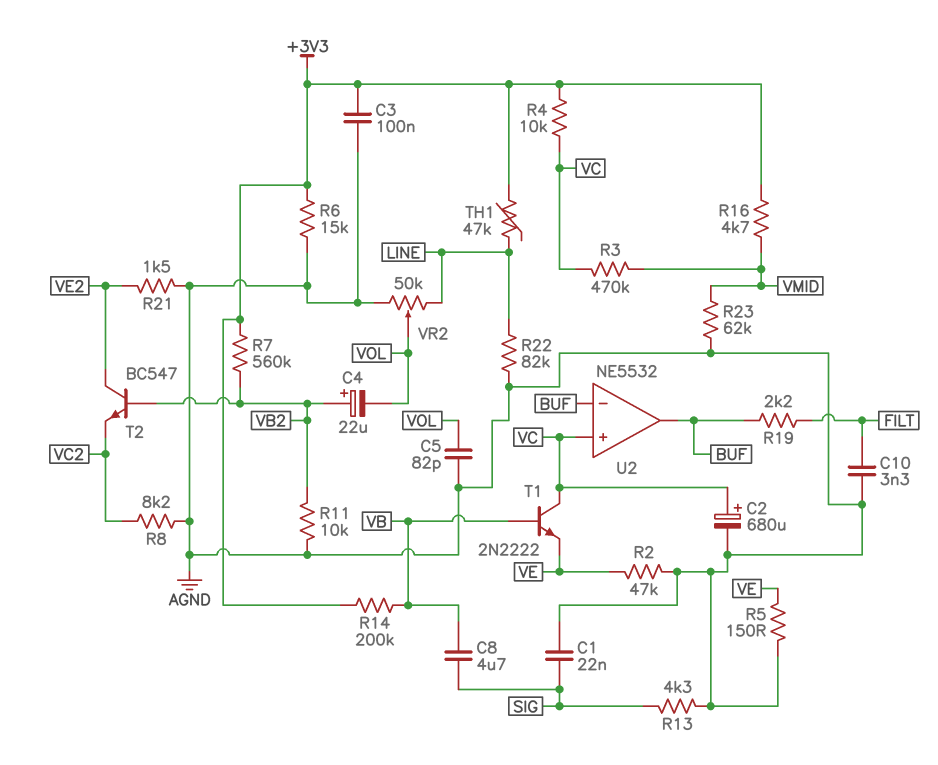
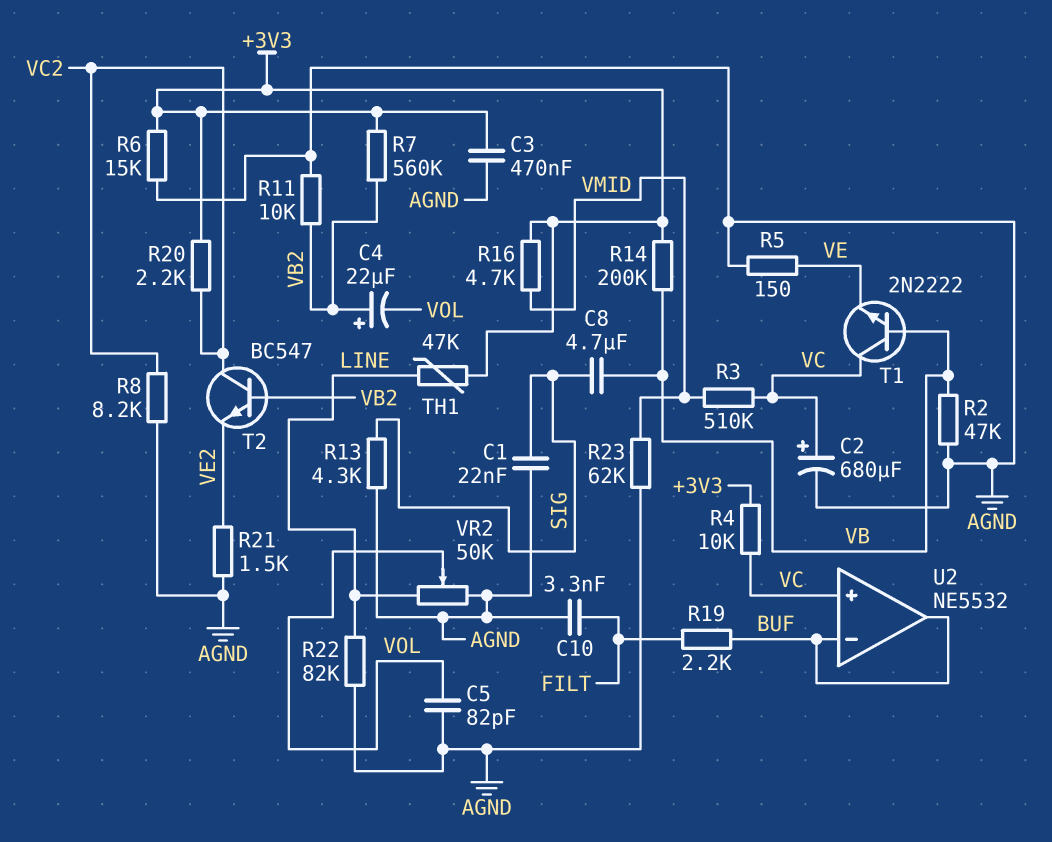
C3: 100nF (+3V3, AGND) -> 470nF (+3V3, AGND)
R2: 47k (AGND, VE) -> 47k (AGND, VB)
R3: 470k (VC, VMID) -> 510k (VC, VMID)
R20: none -> 2.2k (+3V3, VC2)
T2: NPN BC547 (B VB2, C VE2, E VC2) -> NPN BC547 (B VB2, C VC2, E VE2)

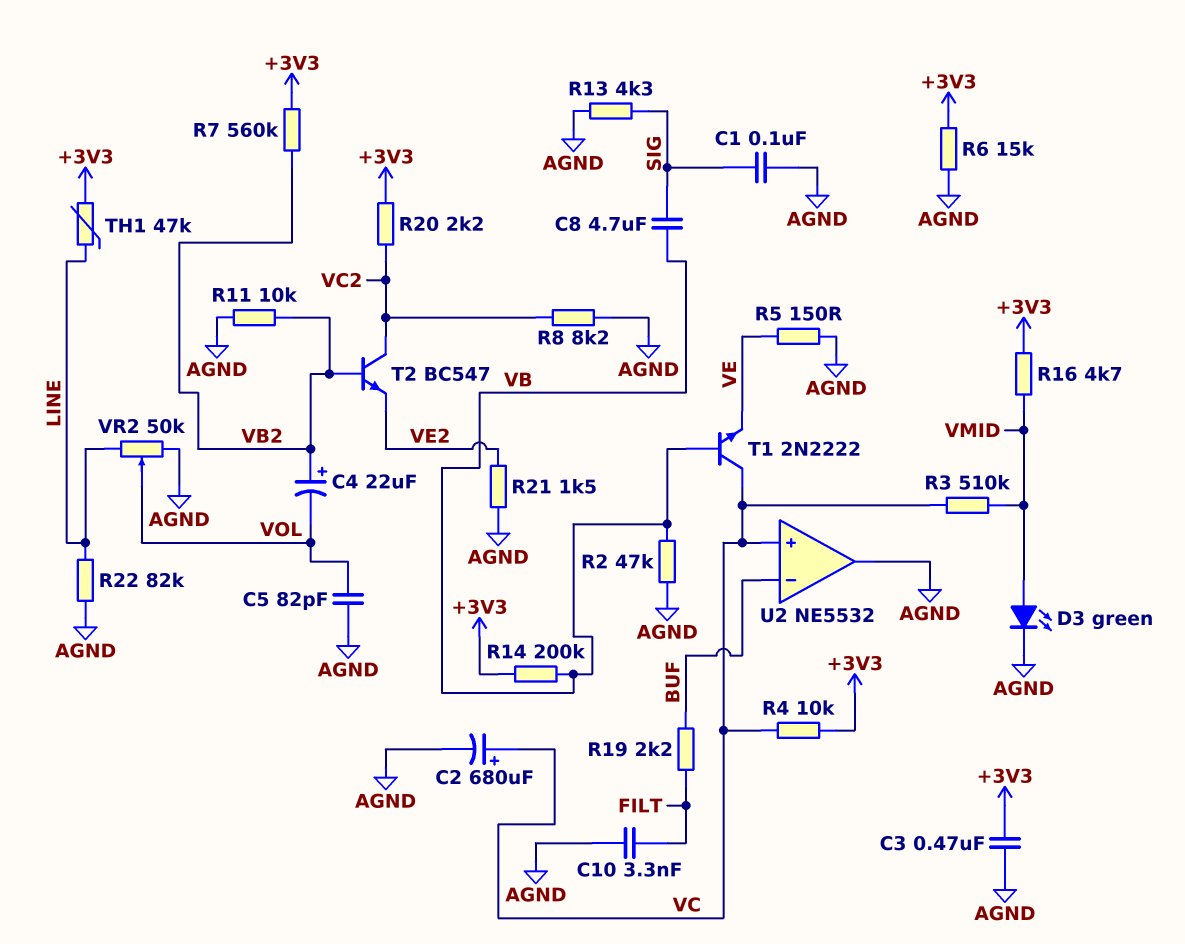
C1: 22nF (AGND, SIG) -> 100nF (AGND, SIG)
D3: none -> LED green (A VMID, K AGND)
R23: 62k (AGND, VMID) -> none
U2 pin out: BUF -> AGND

